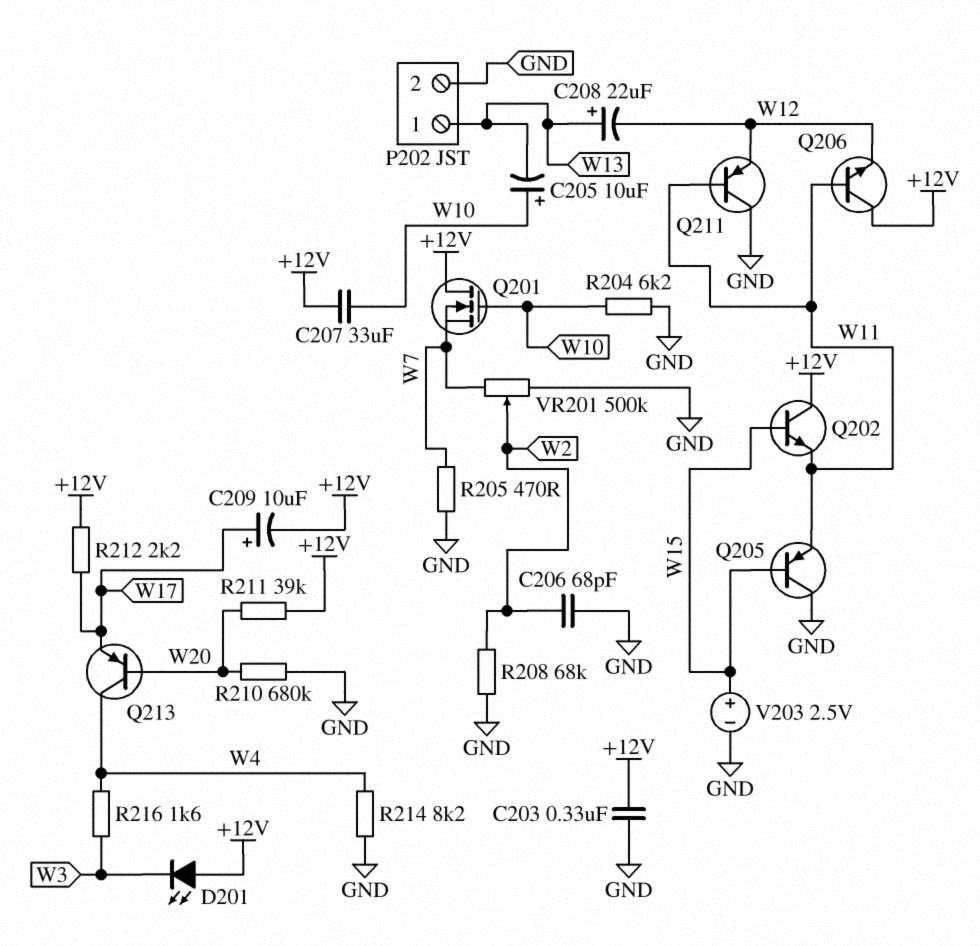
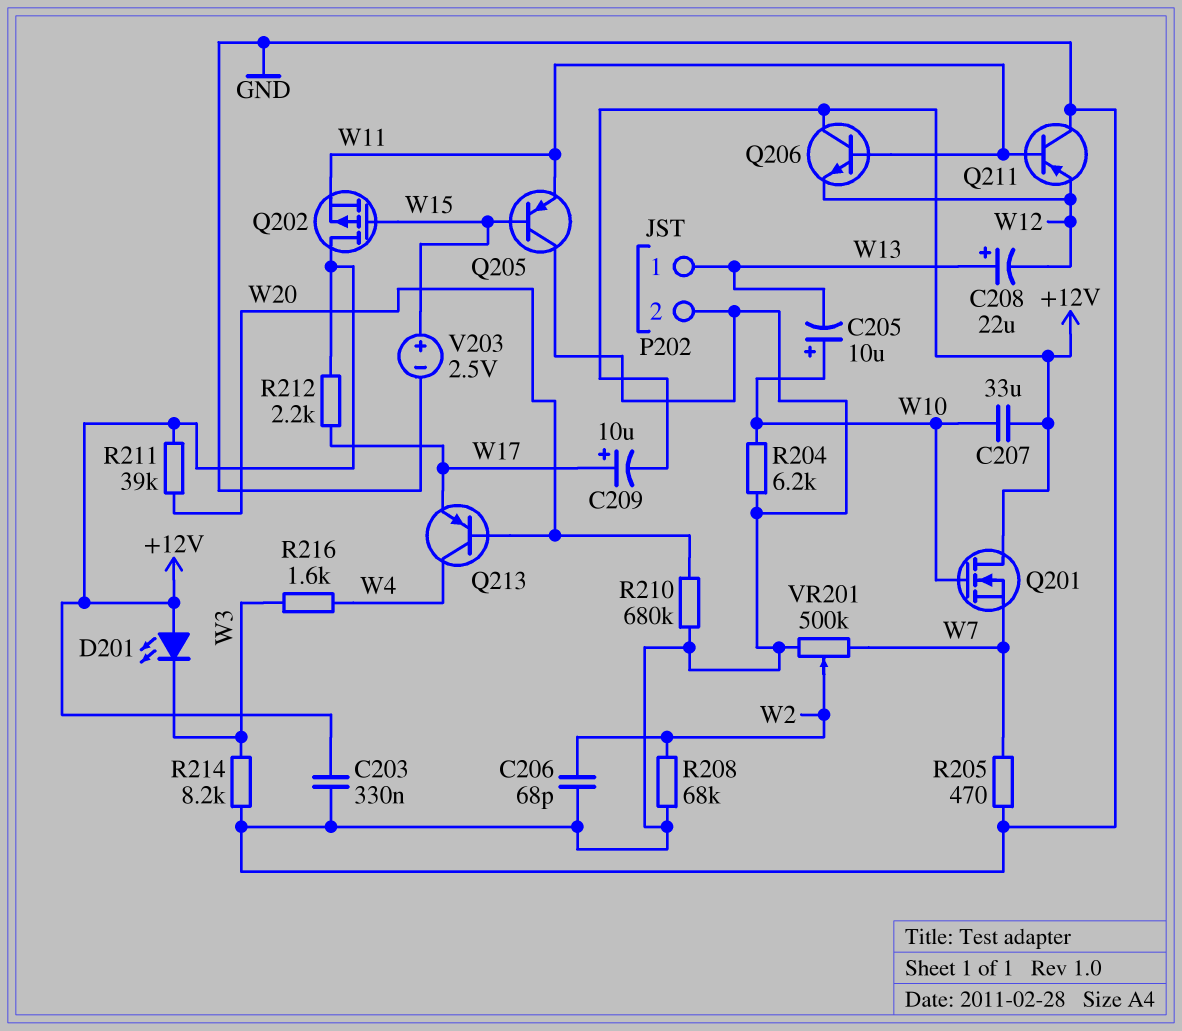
Q202: NPN (B W15, C +12V, E W11) -> PMOS (G W15, D +12V, S W11)
R214: 8.2k (GND, W4) -> 8.2k (GND, W3)

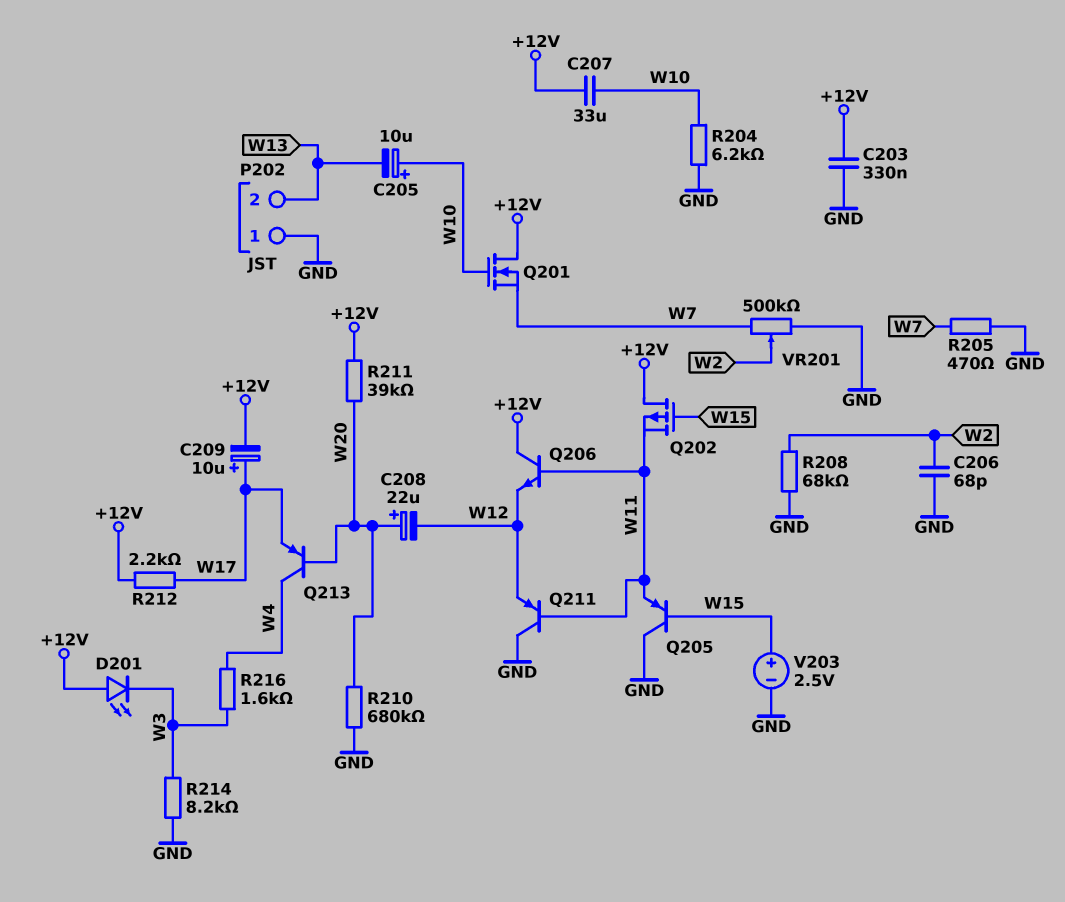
C208: 22uF (plus W13, minus W12) -> 22uF (plus W20, minus W12)
P202 pin 1: W13 -> GND
P202 pin 2: GND -> W13

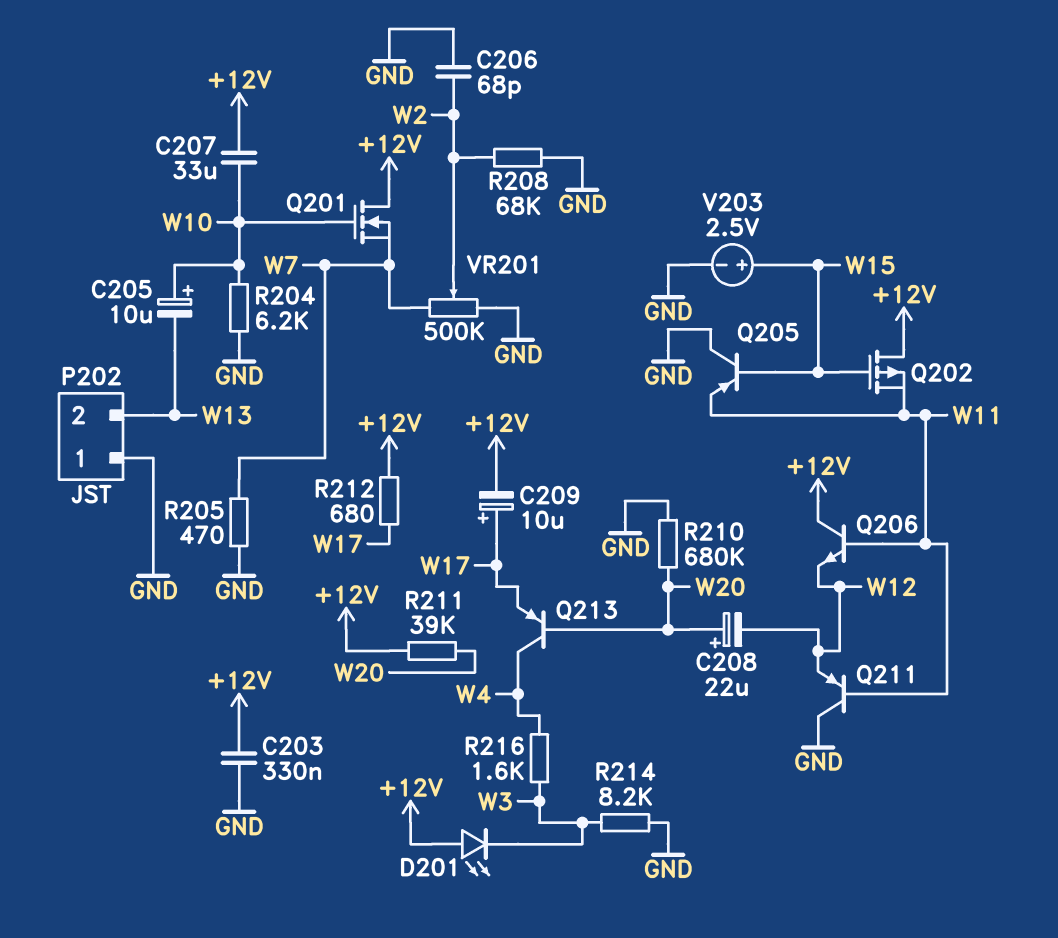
R212: 2.2k (+12V, W17) -> 680 (+12V, W17)

